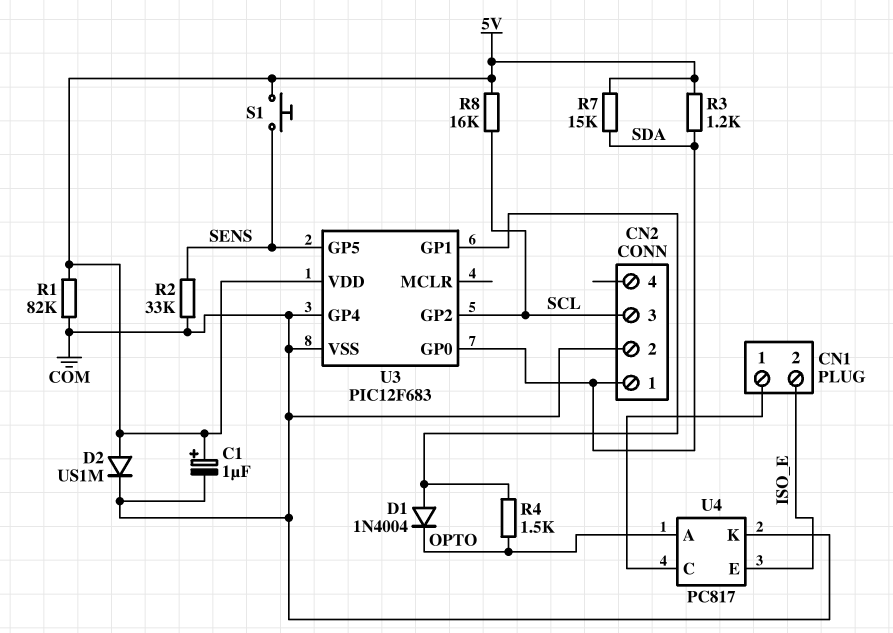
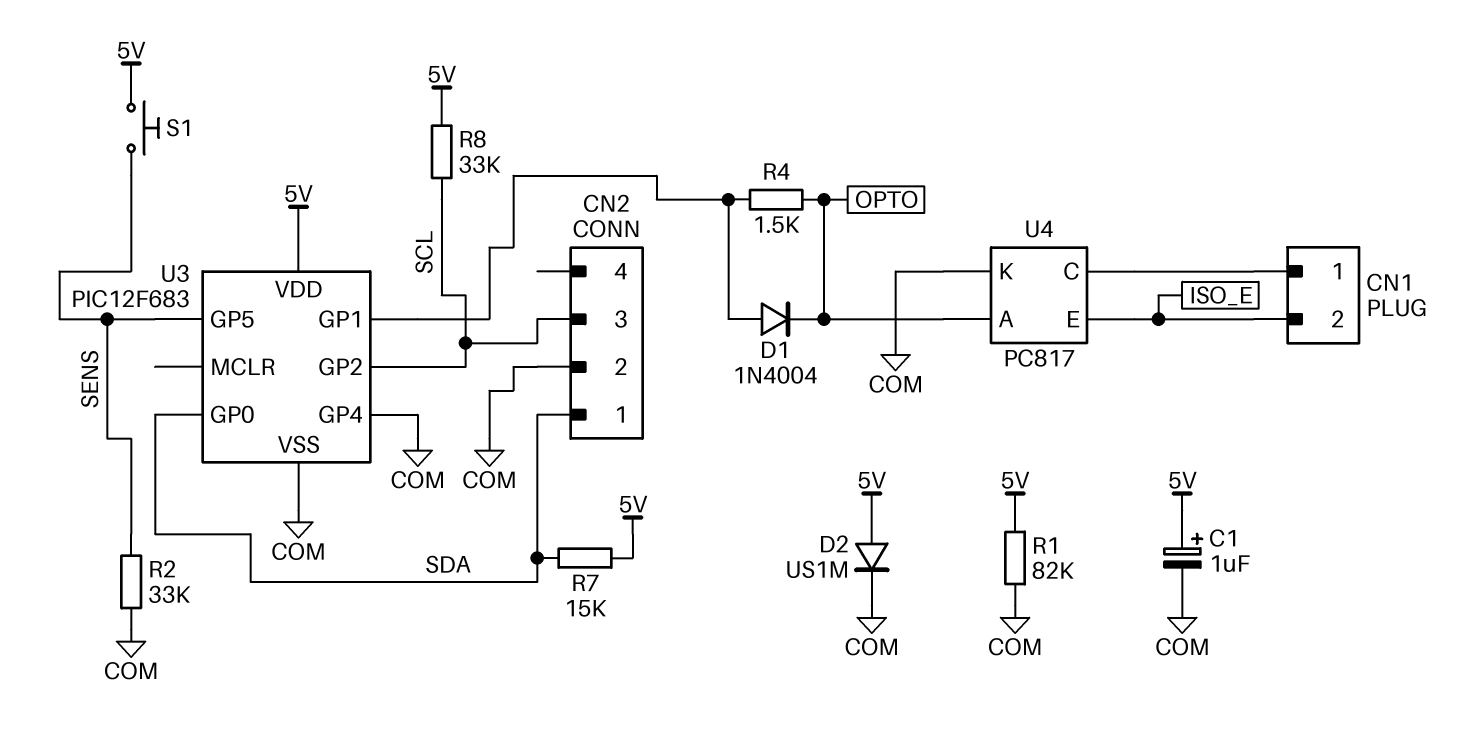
R3: 1.2k (5V, SDA) -> none
R8: 16k (5V, SCL) -> 33k (5V, SCL)

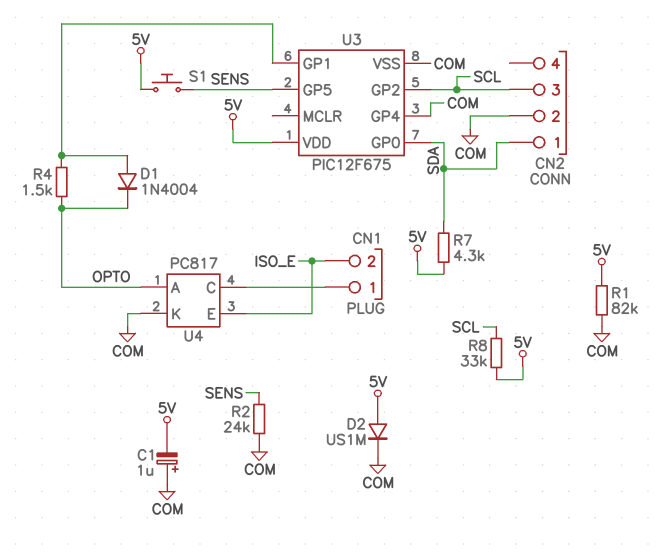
C1: 1uF (plus 5V, minus COM) -> 1uF (plus COM, minus 5V)
R2: 33k (COM, SENS) -> 24k (COM, SENS)
R7: 15k (5V, SDA) -> 4.3k (5V, SDA)
U3: PIC12F683 -> PIC12F675

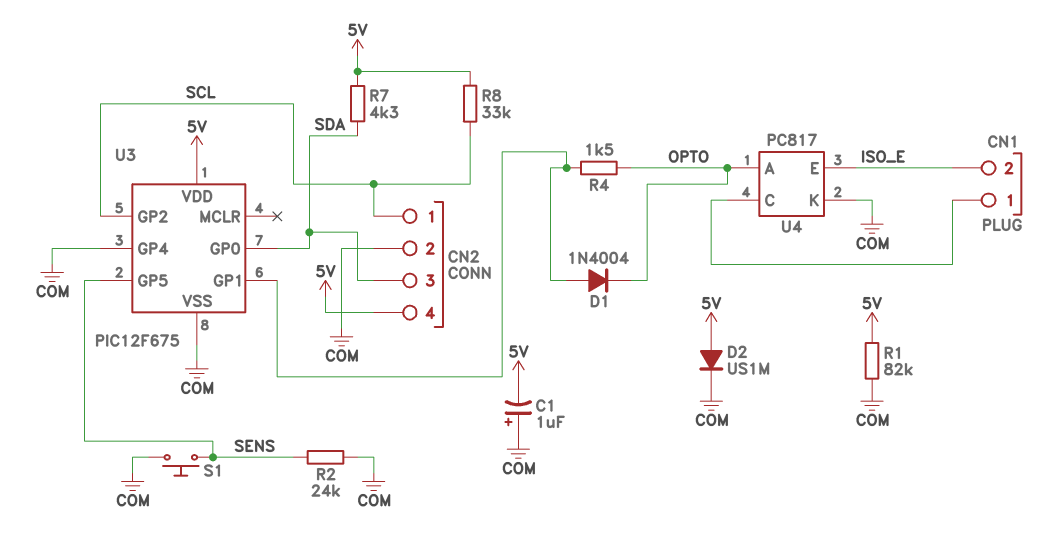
CN2 pin 1: SDA -> SCL
CN2 pin 3: SCL -> SDA
CN2 pin 4: none -> 5V
S1: button (5V, SENS) -> button (COM, SENS)

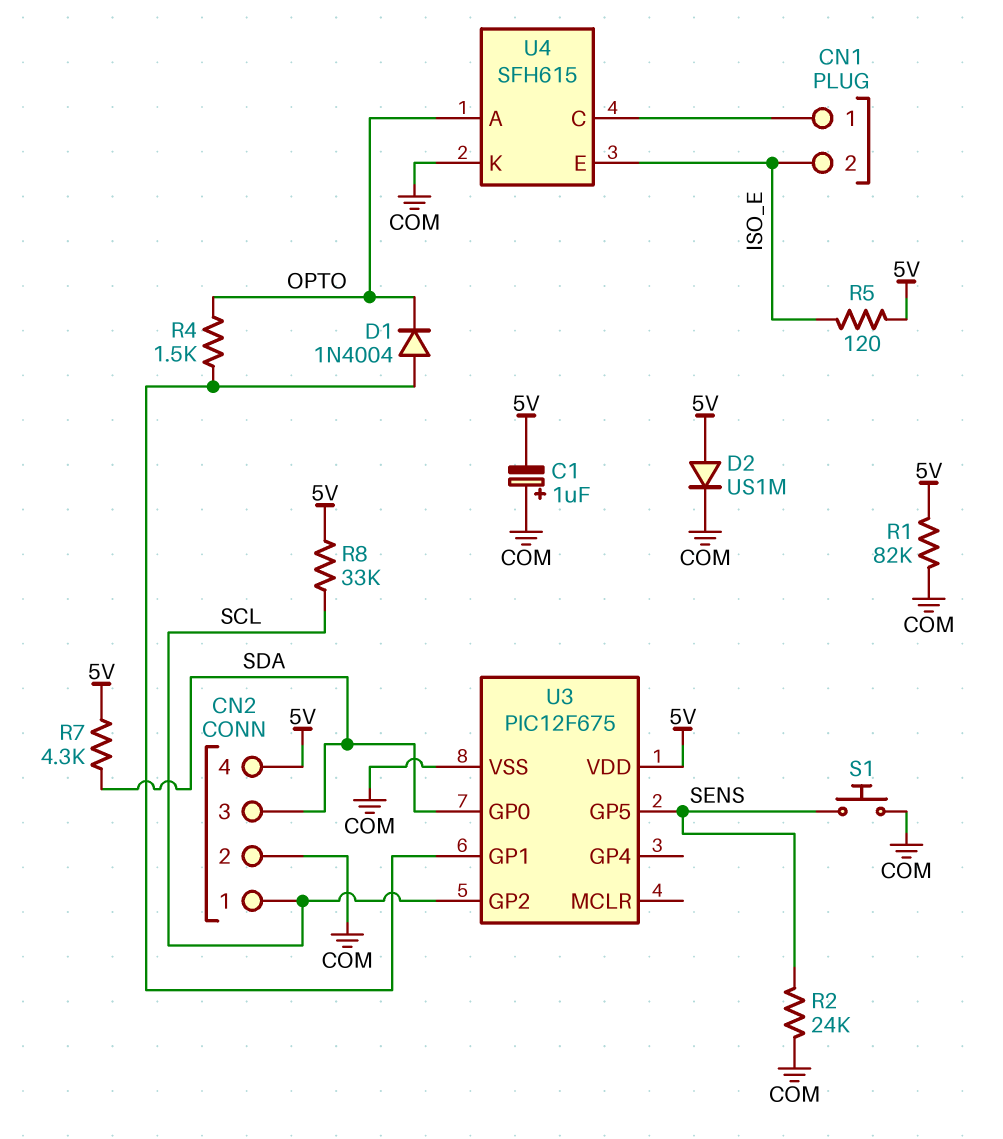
R5: none -> 120 (5V, ISO_E)
U3 pin GP4: COM -> none
U4: PC817 -> SFH615

